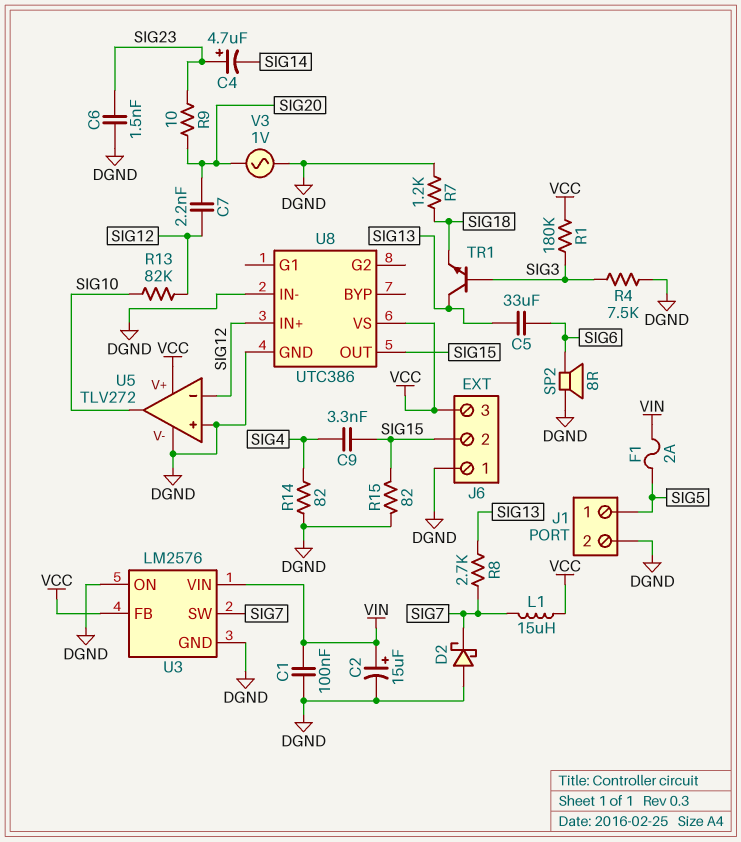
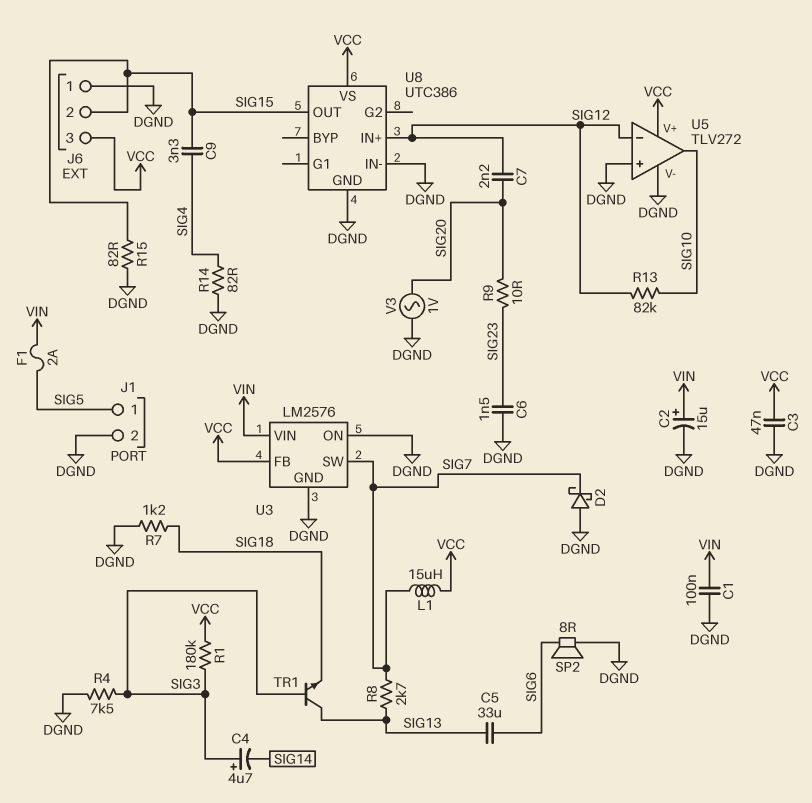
C3: none -> 47nF (DGND, VCC)
C4: 4.7uF (plus SIG23, minus SIG14) -> 4.7uF (plus SIG3, minus SIG14)

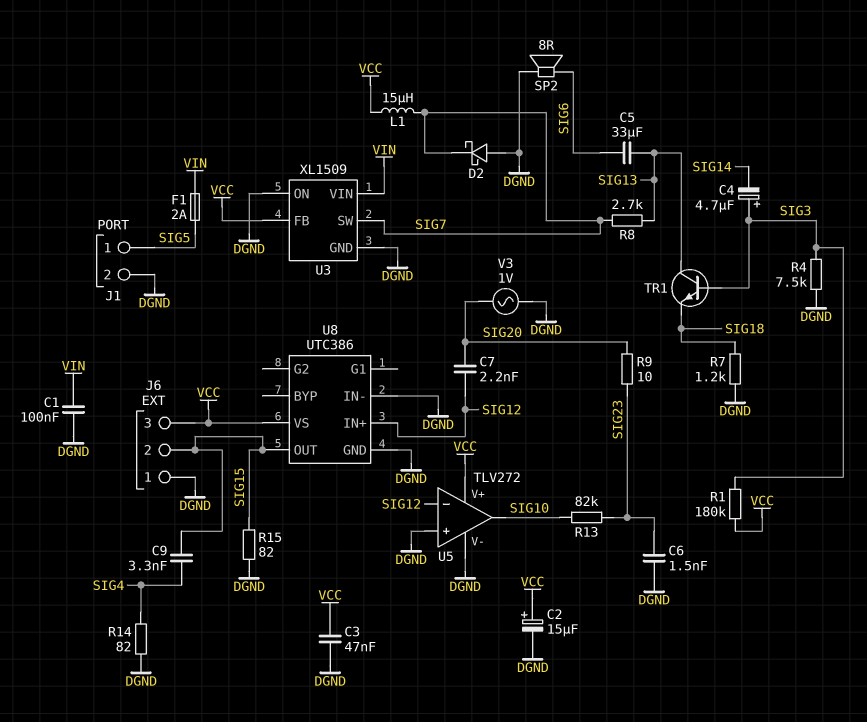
C2: 15uF (plus VIN, minus DGND) -> 15uF (plus VCC, minus DGND)
R13: 82k (SIG10, SIG12) -> 82k (SIG10, SIG23)
U3: LM2576 -> XL1509

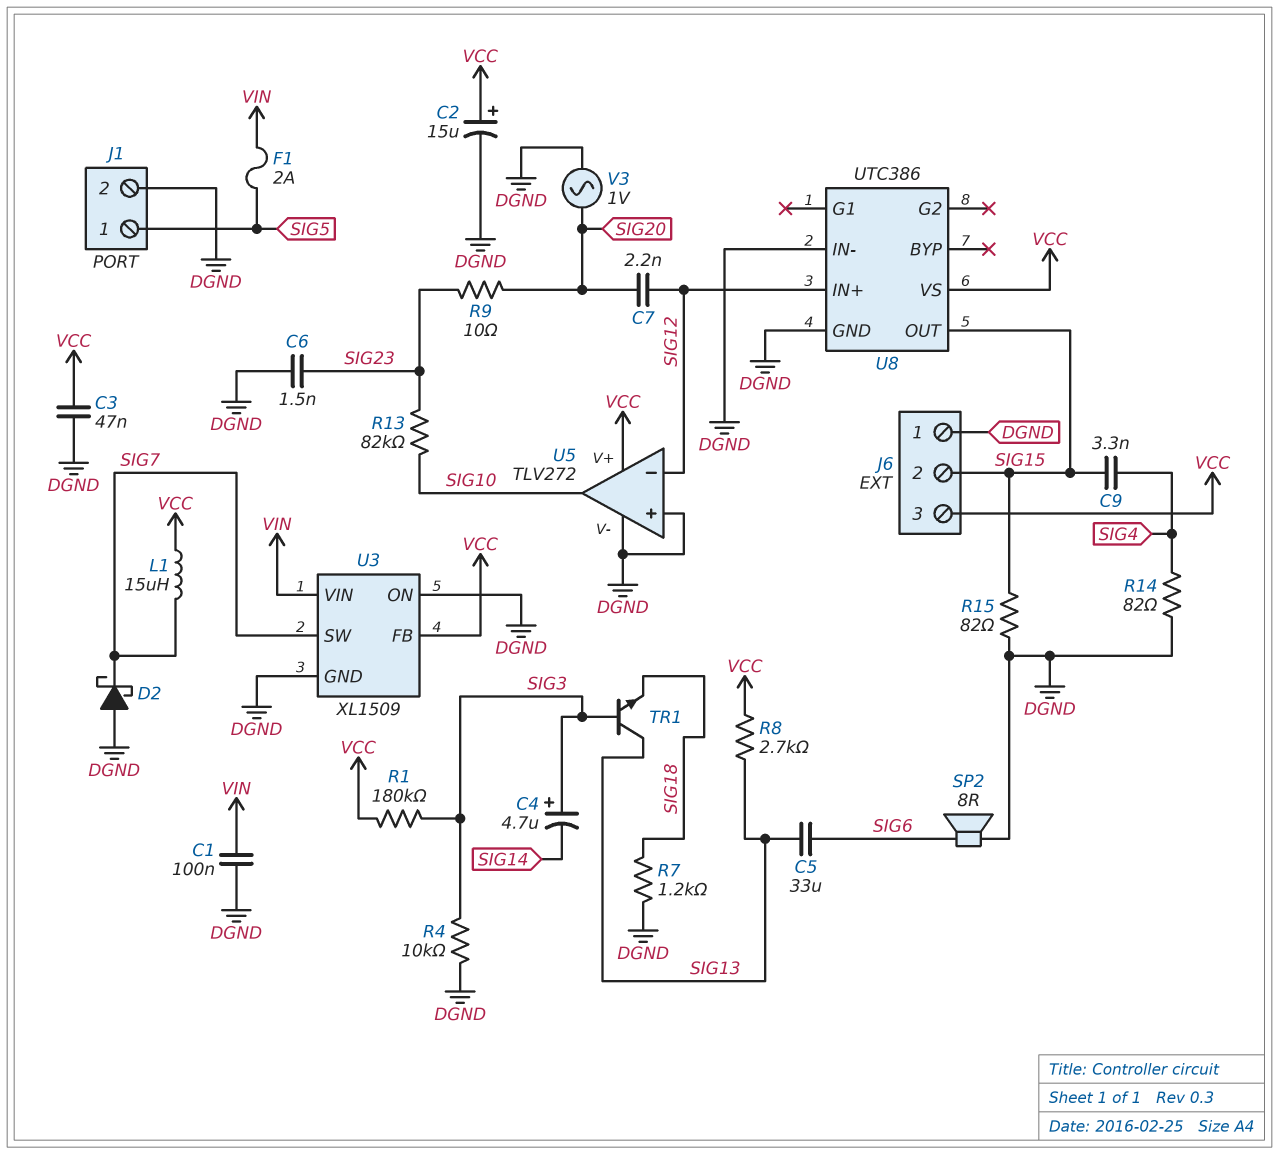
R4: 7.5k (DGND, SIG3) -> 10k (DGND, SIG3)
R8: 2.7k (SIG7, SIG13) -> 2.7k (SIG13, VCC)

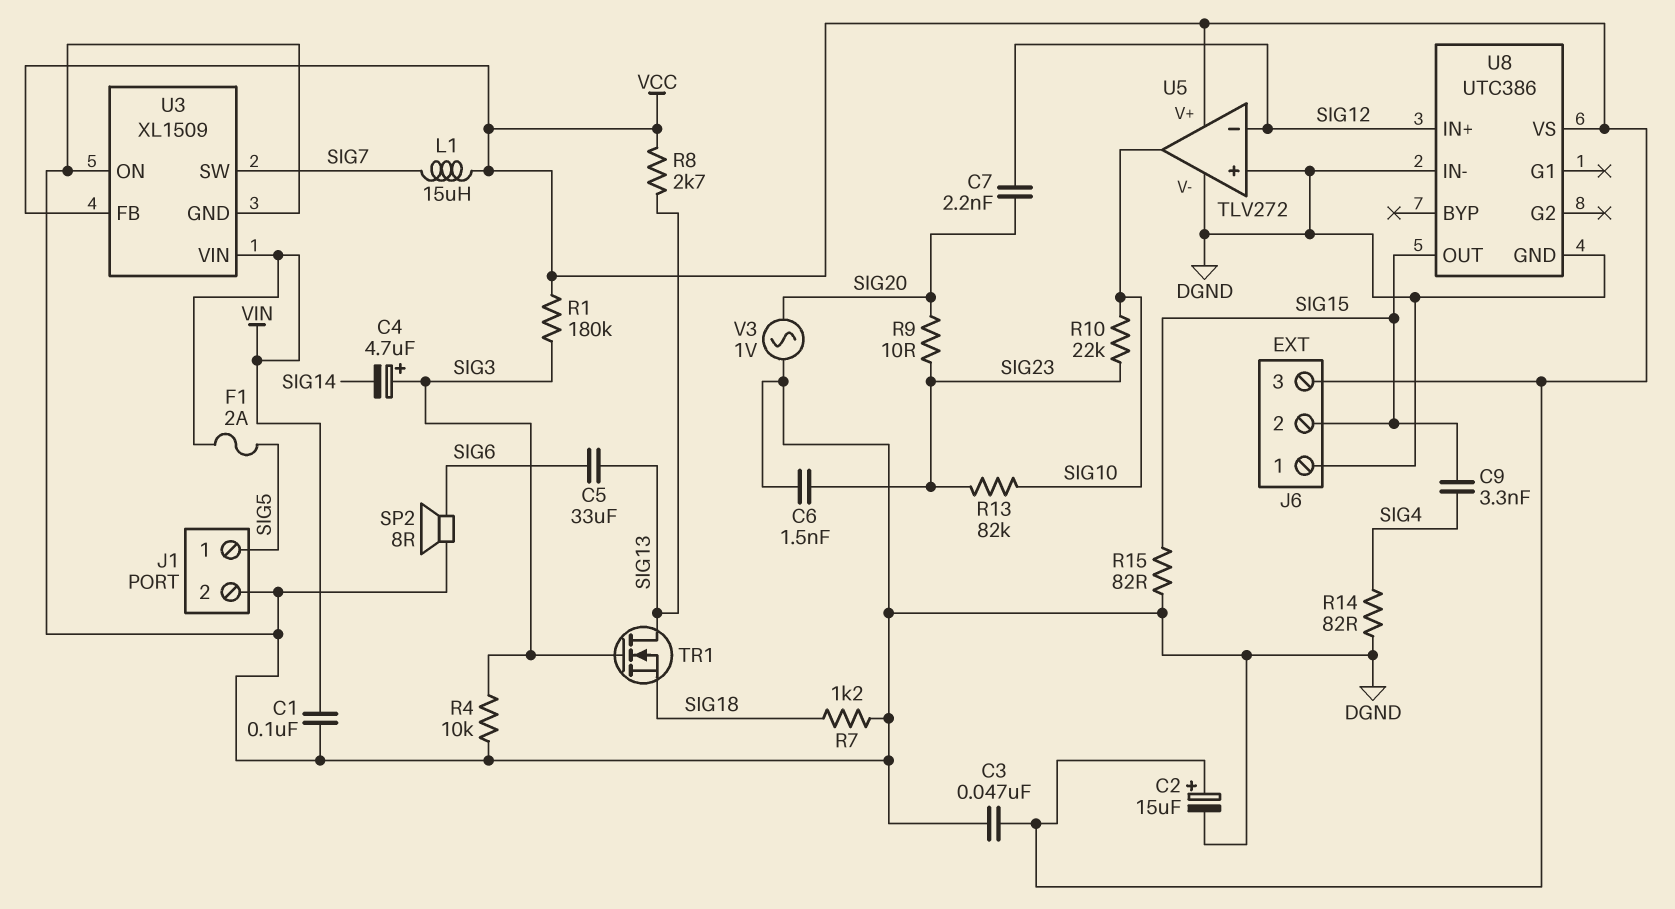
D2: schottky (A DGND, K SIG7) -> none
R10: none -> 22k (SIG10, SIG23)
TR1: NPN (B SIG3, C SIG13, E SIG18) -> NMOS (G SIG3, D SIG13, S SIG18)

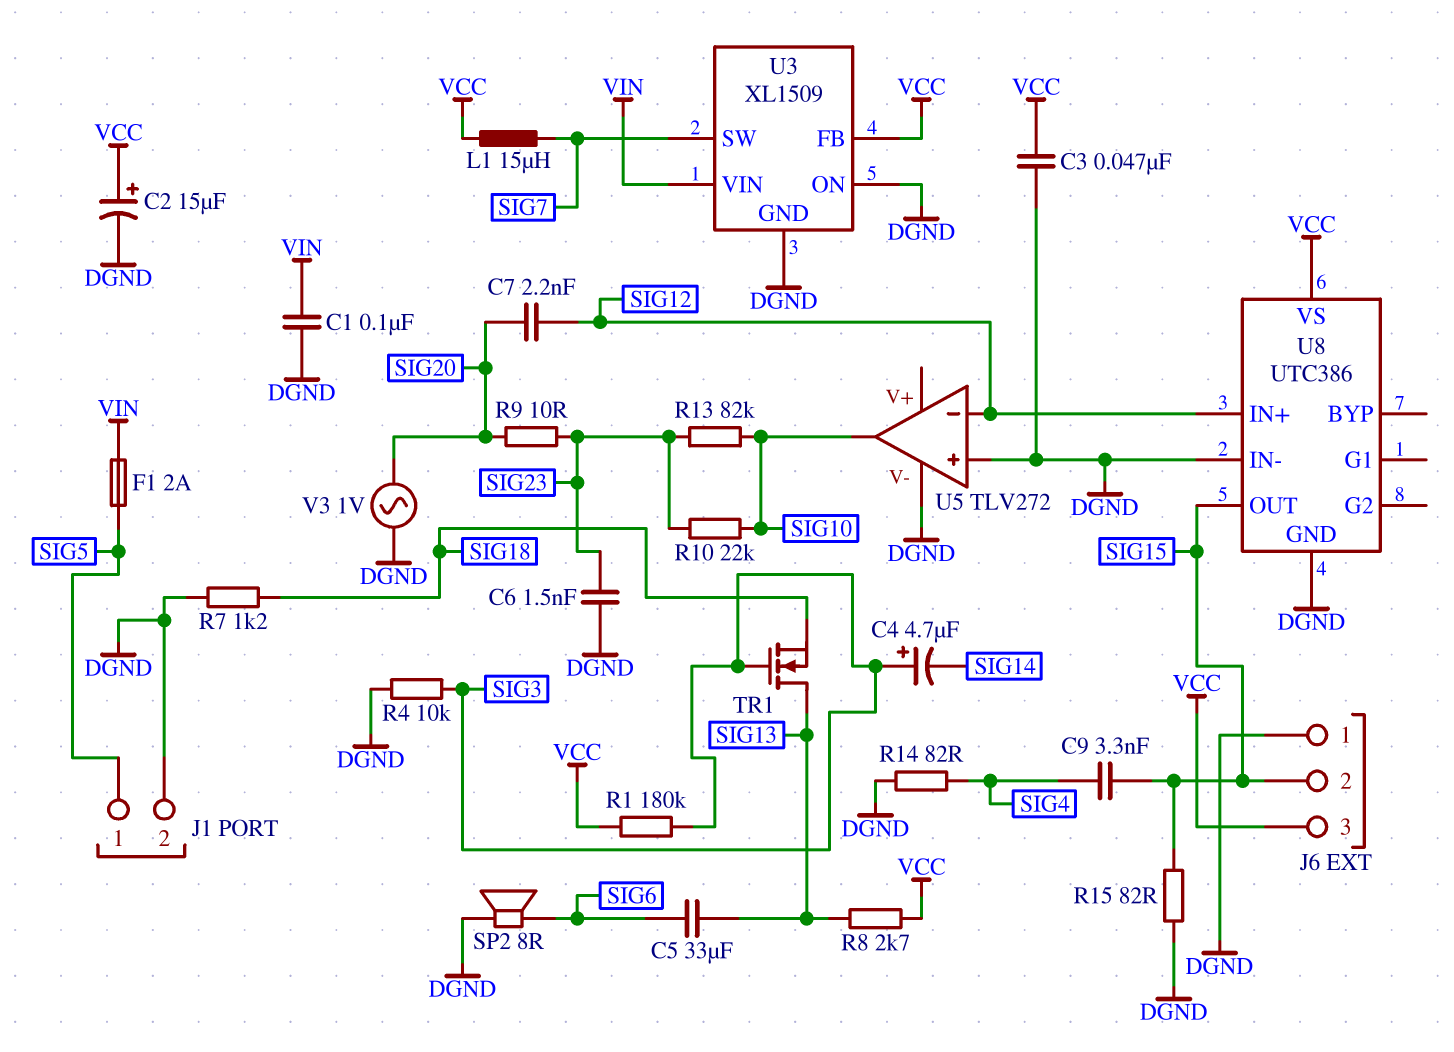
U5 pin V+: VCC -> none

